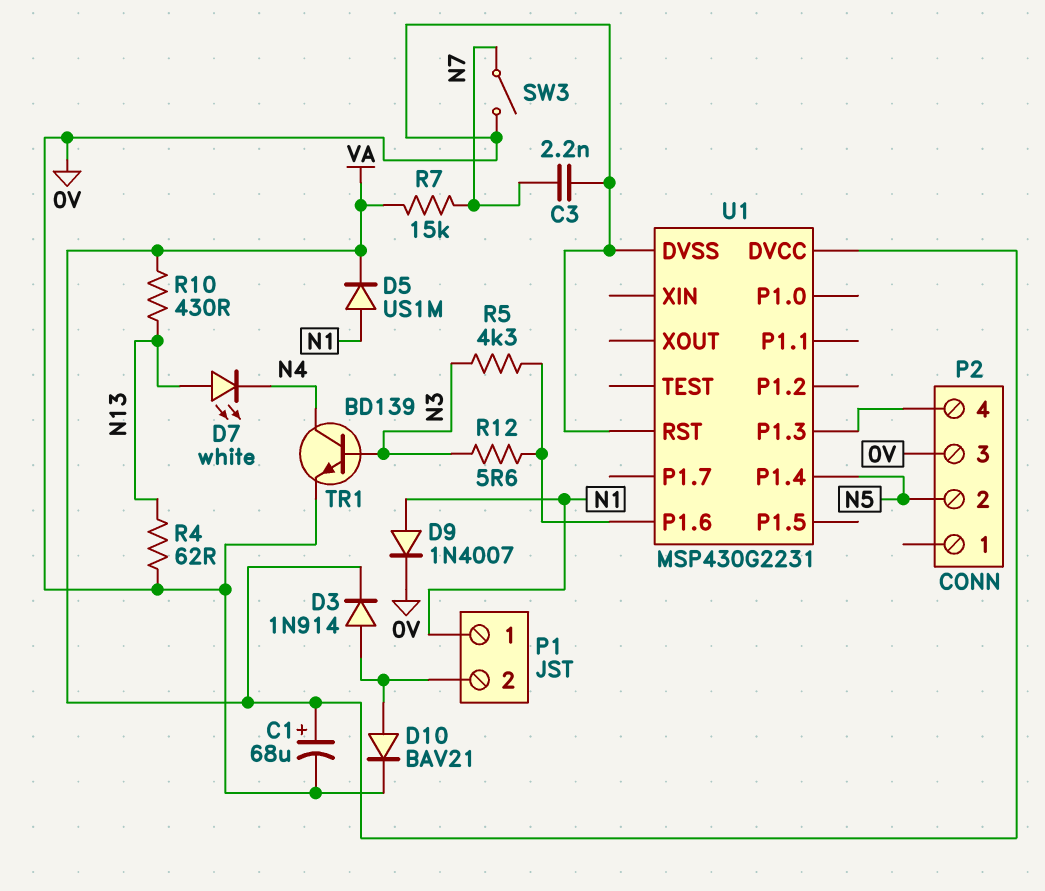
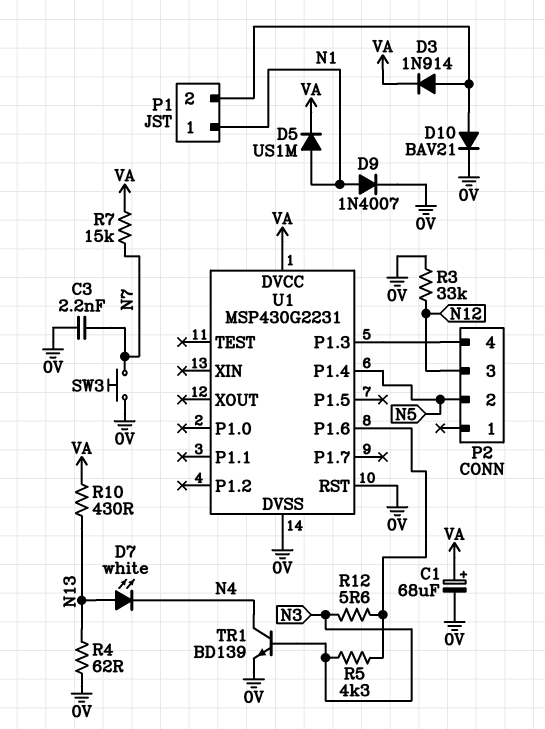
P2 pin 3: 0V -> N12
R3: none -> 33k (0V, N12)
SW3: switch (0V, N7) -> button (0V, N7)

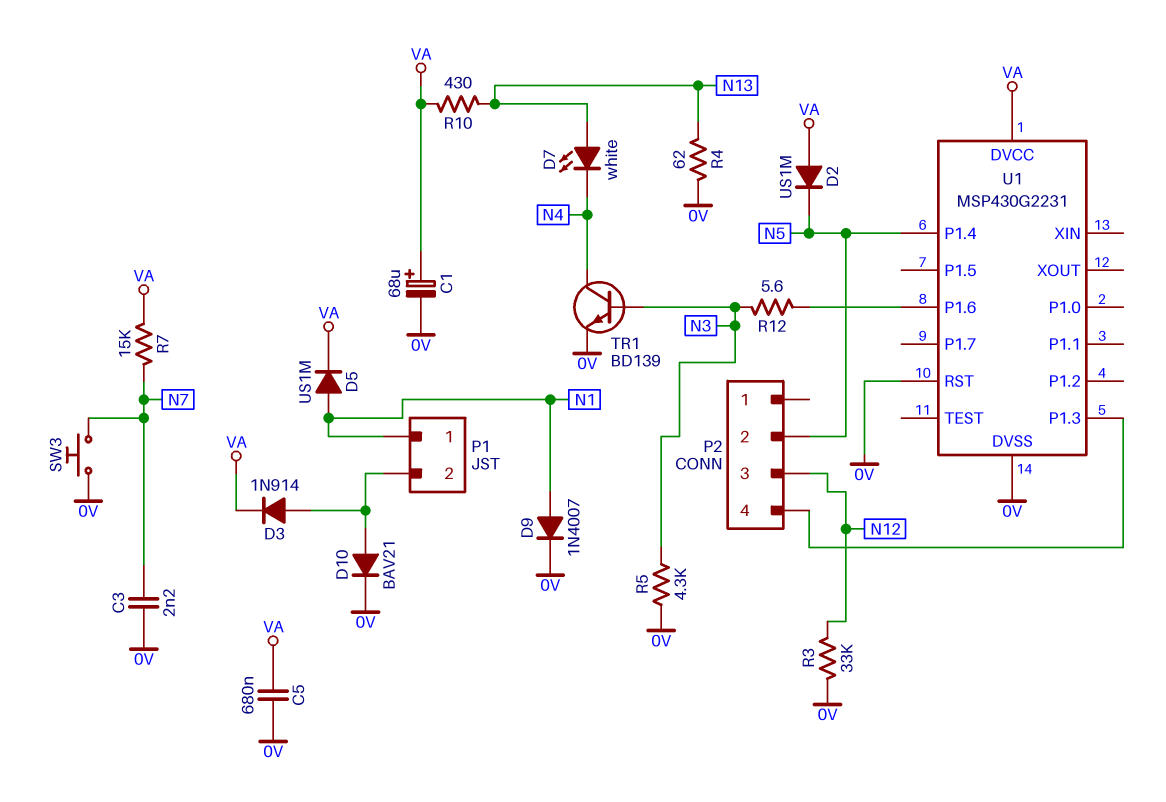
C5: none -> 680nF (0V, VA)
D2: none -> diode US1M (A VA, K N5)
R5: 4.3k (N3, U1/P1.6) -> 4.3k (0V, N3)

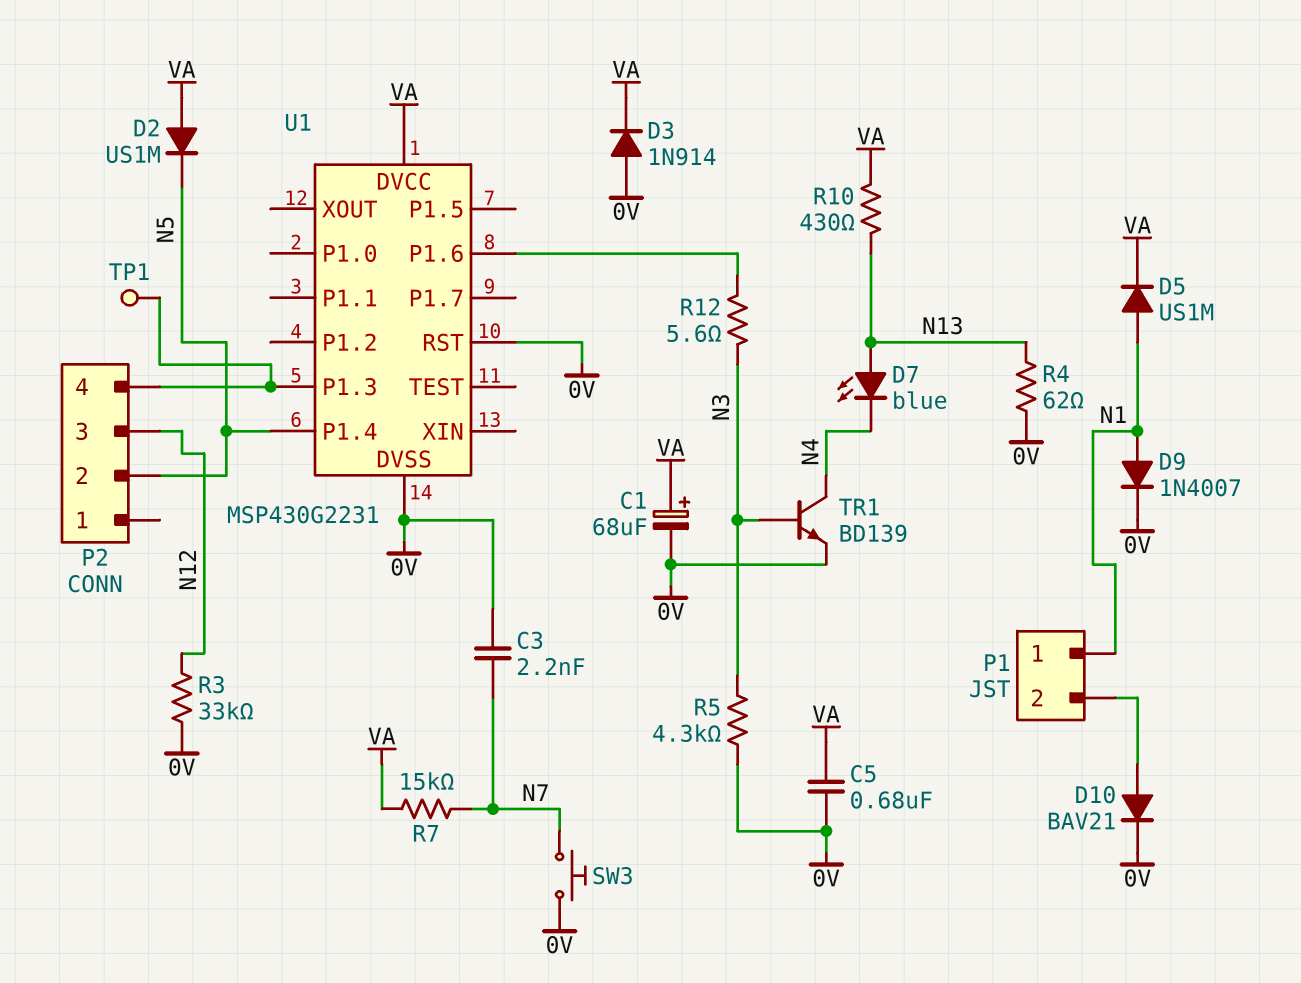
D3: diode 1N914 (A P1/2, K VA) -> diode 1N914 (A 0V, K VA)
D7: LED white (A N13, K N4) -> LED blue (A N13, K N4)
TP1: none -> test point (P2/4)

